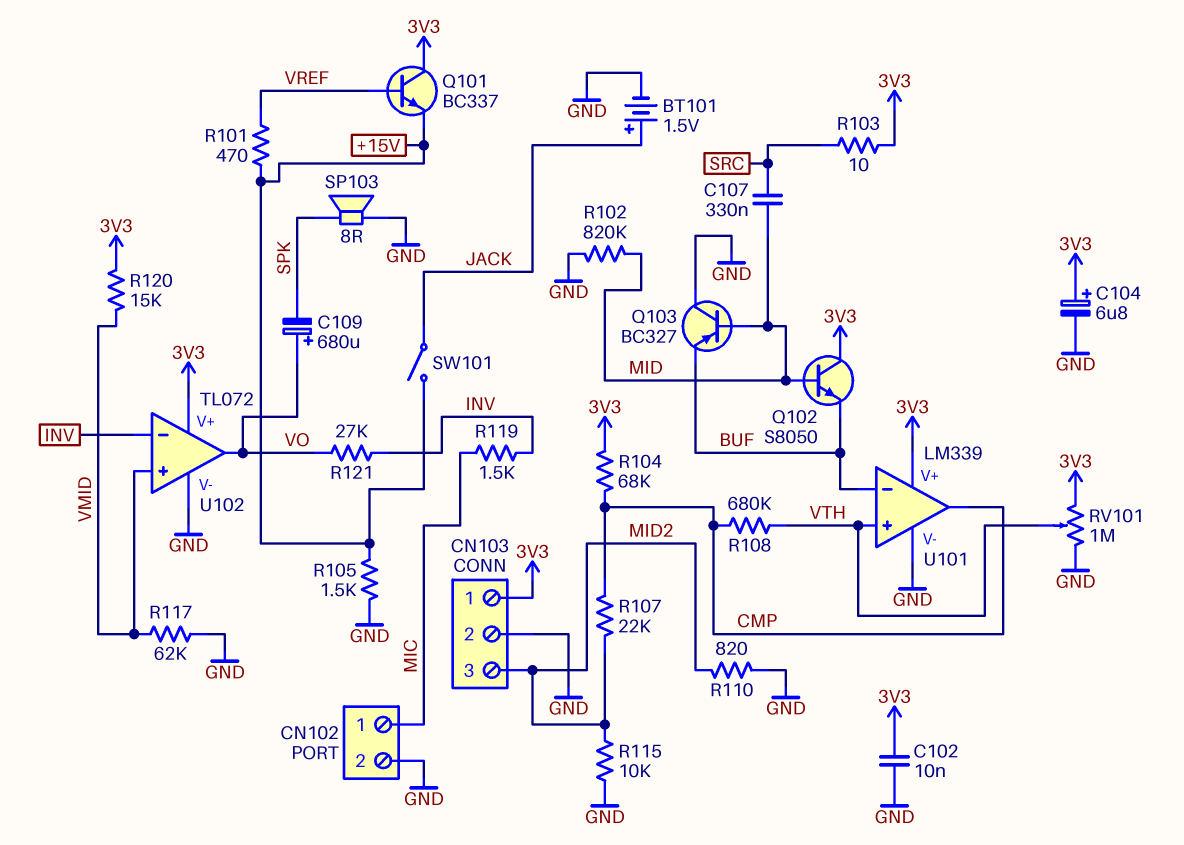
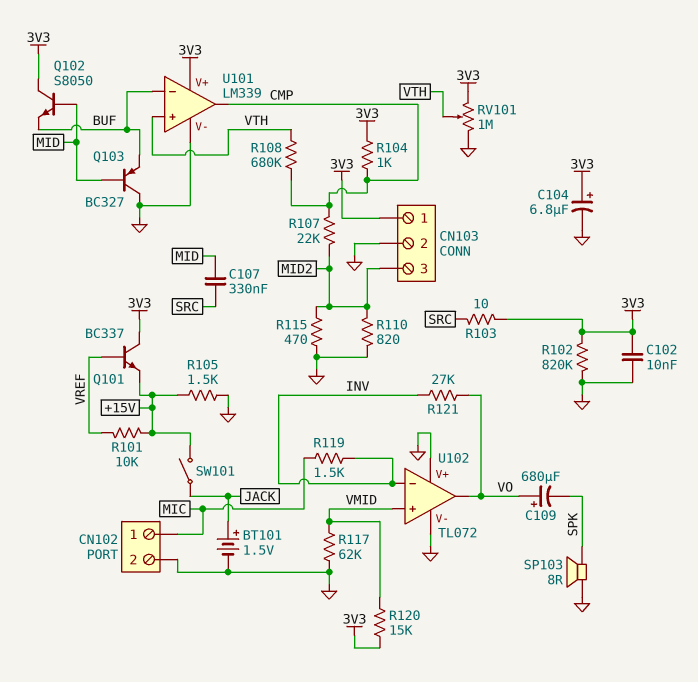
R101: 470 (+15V, VREF) -> 10k (+15V, VREF)
R102: 820k (GND, MID) -> 820k (3V3, GND)
R104: 68k (3V3, CMP) -> 1k (3V3, CMP)
R115: 10k (GND, MID2) -> 470 (GND, MID2)
U102 pin V+: 3V3 -> GND

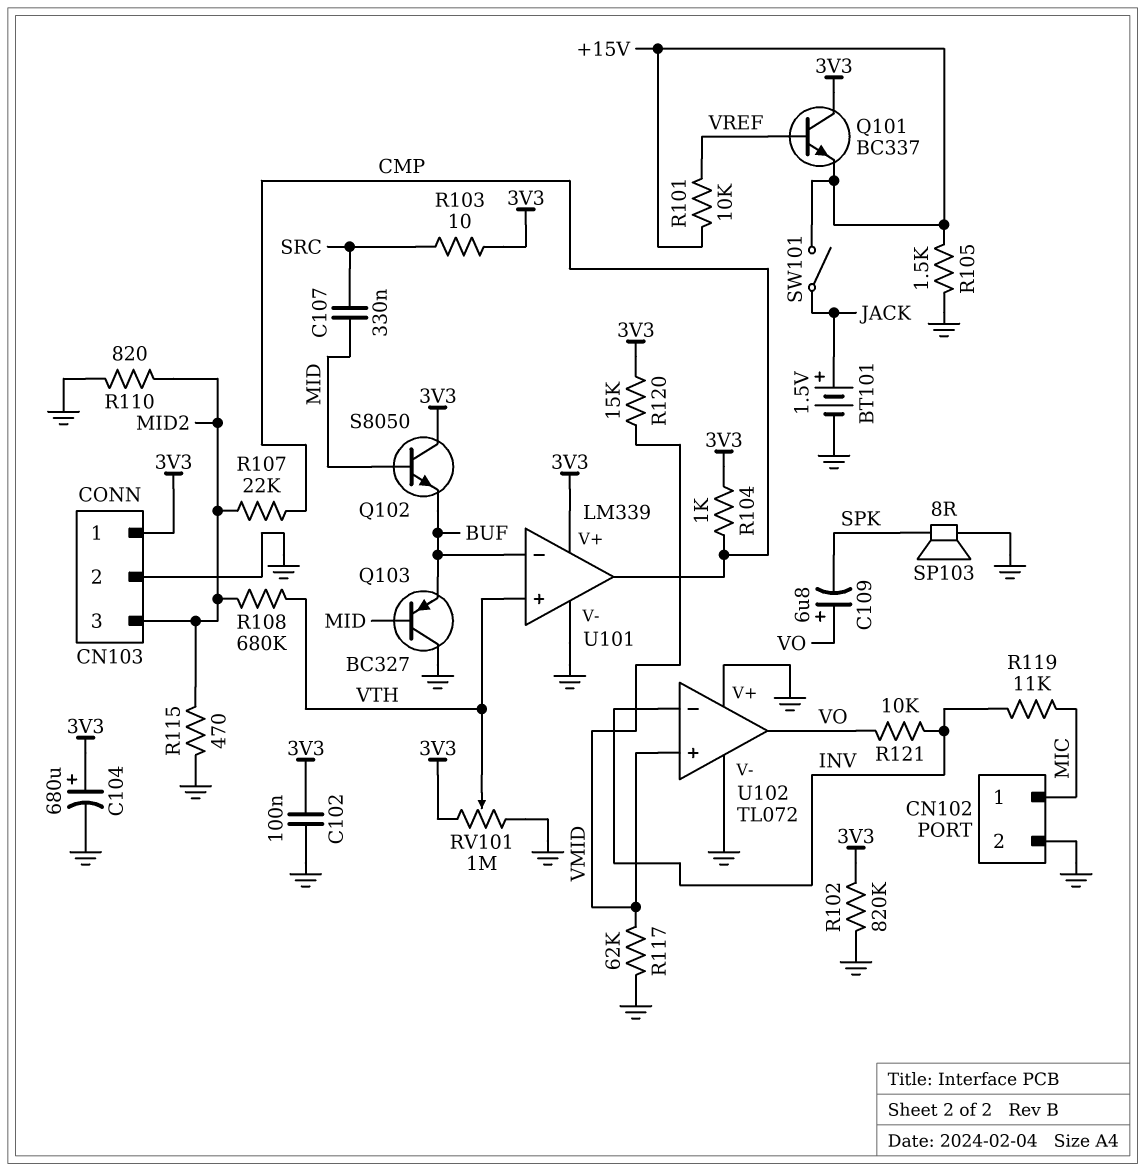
C102: 10nF (3V3, GND) -> 100nF (3V3, GND)
C104: 6.8uF (plus 3V3, minus GND) -> 680uF (plus 3V3, minus GND)
C109: 680uF (plus VO, minus SPK) -> 6.8uF (plus VO, minus SPK)
R108: 680k (CMP, VTH) -> 680k (MID2, VTH)
R119: 1.5k (INV, MIC) -> 11k (INV, MIC)
R121: 27k (INV, VO) -> 10k (INV, VO)

